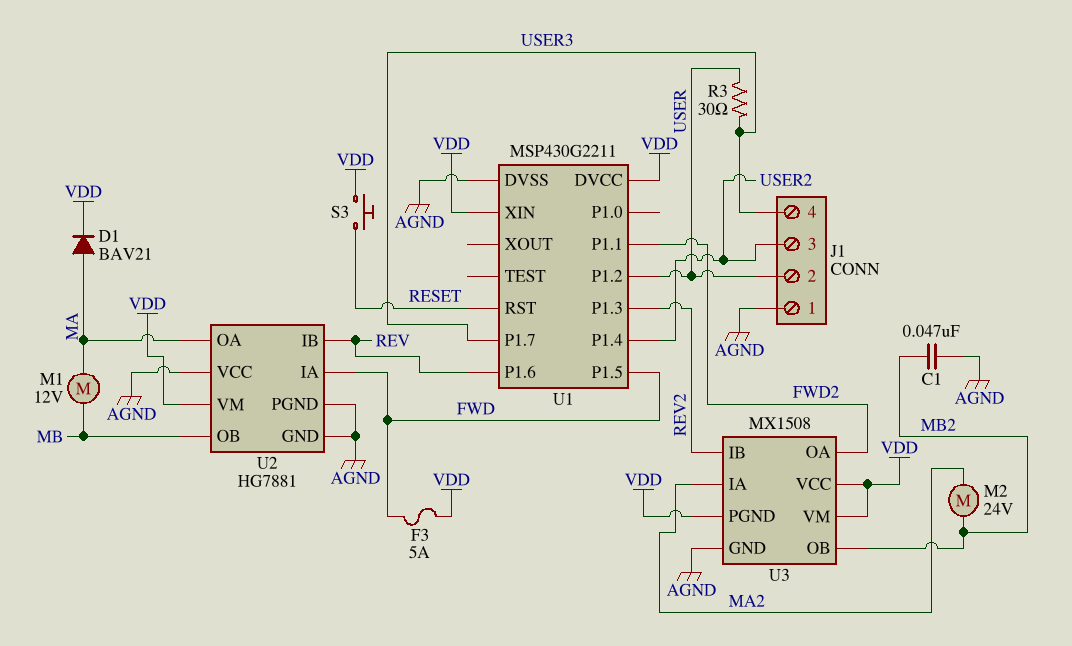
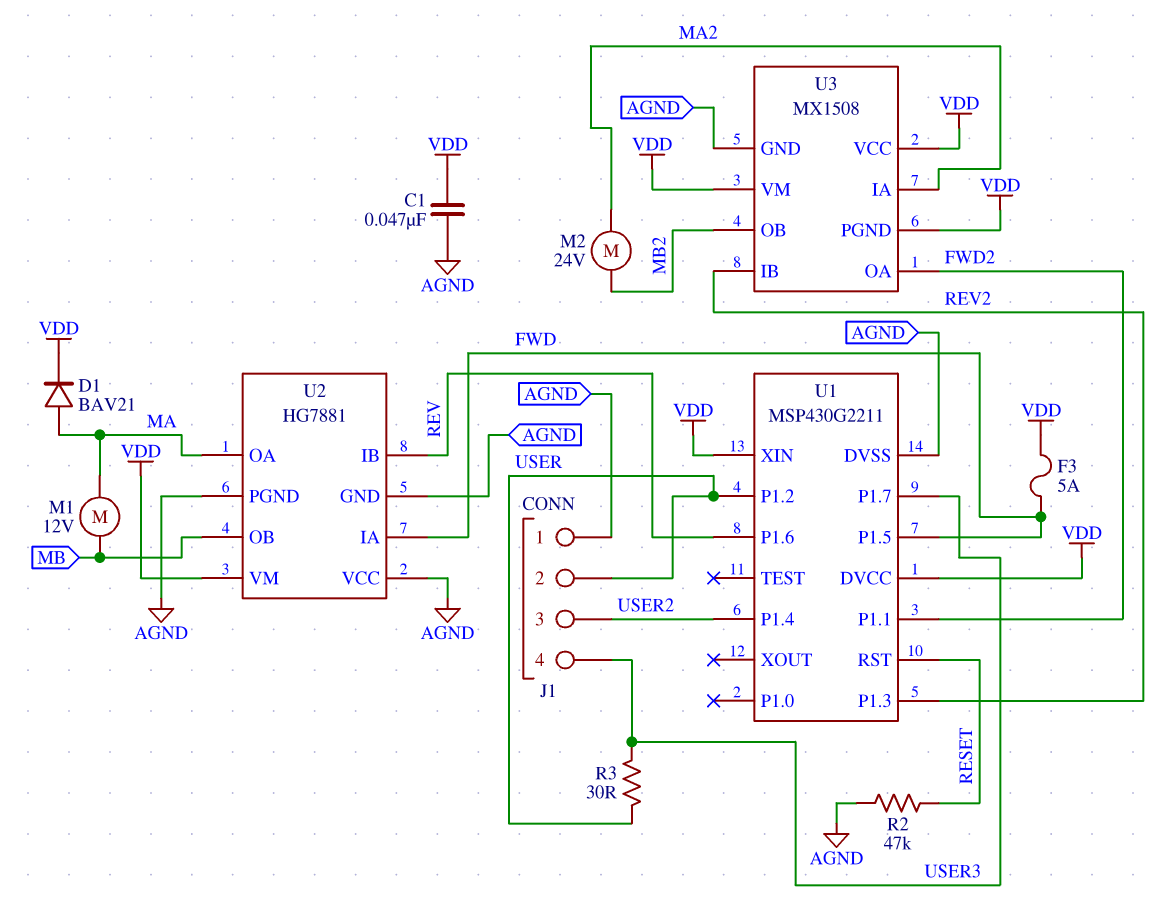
C1: 47nF (AGND, MB2) -> 47nF (AGND, VDD)
R2: none -> 47k (AGND, RESET)
S3: button (RESET, VDD) -> none

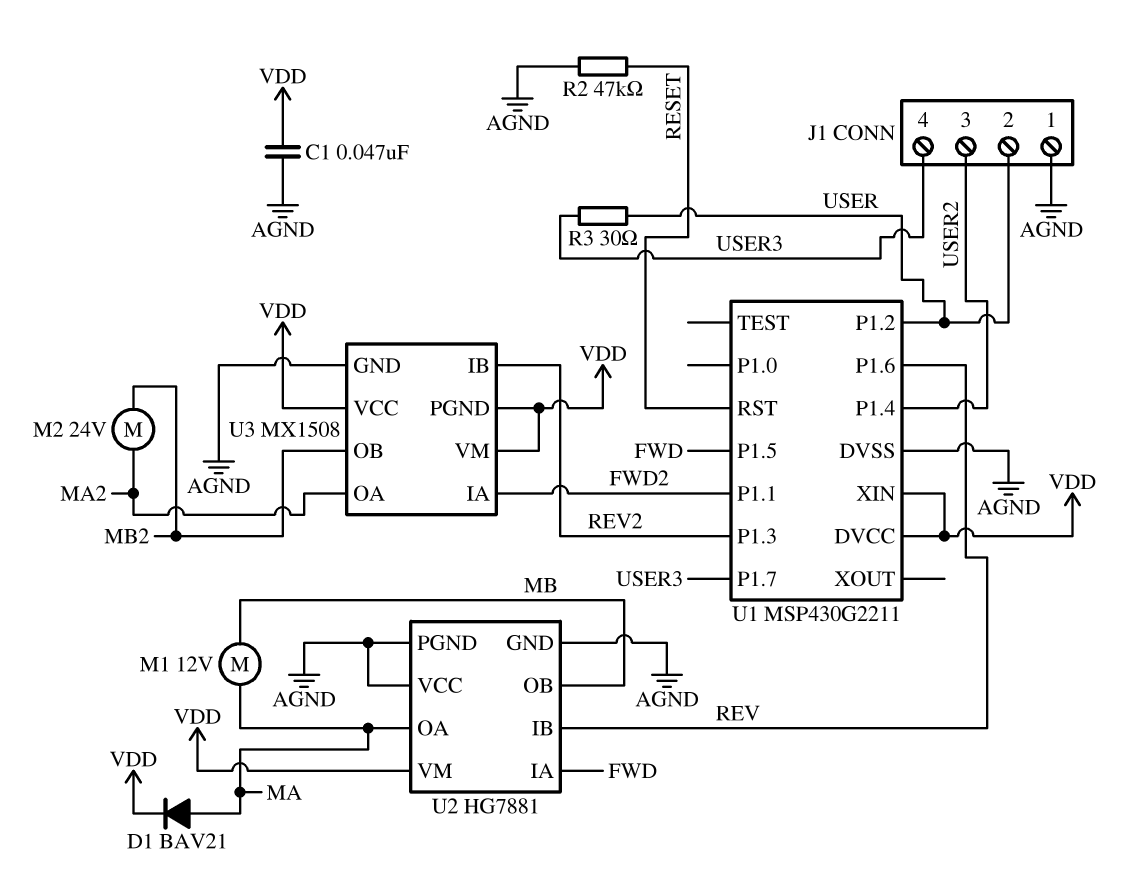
F3: 5A (FWD, VDD) -> none
U3 pin IA: MA2 -> FWD2
U3 pin OA: FWD2 -> MA2

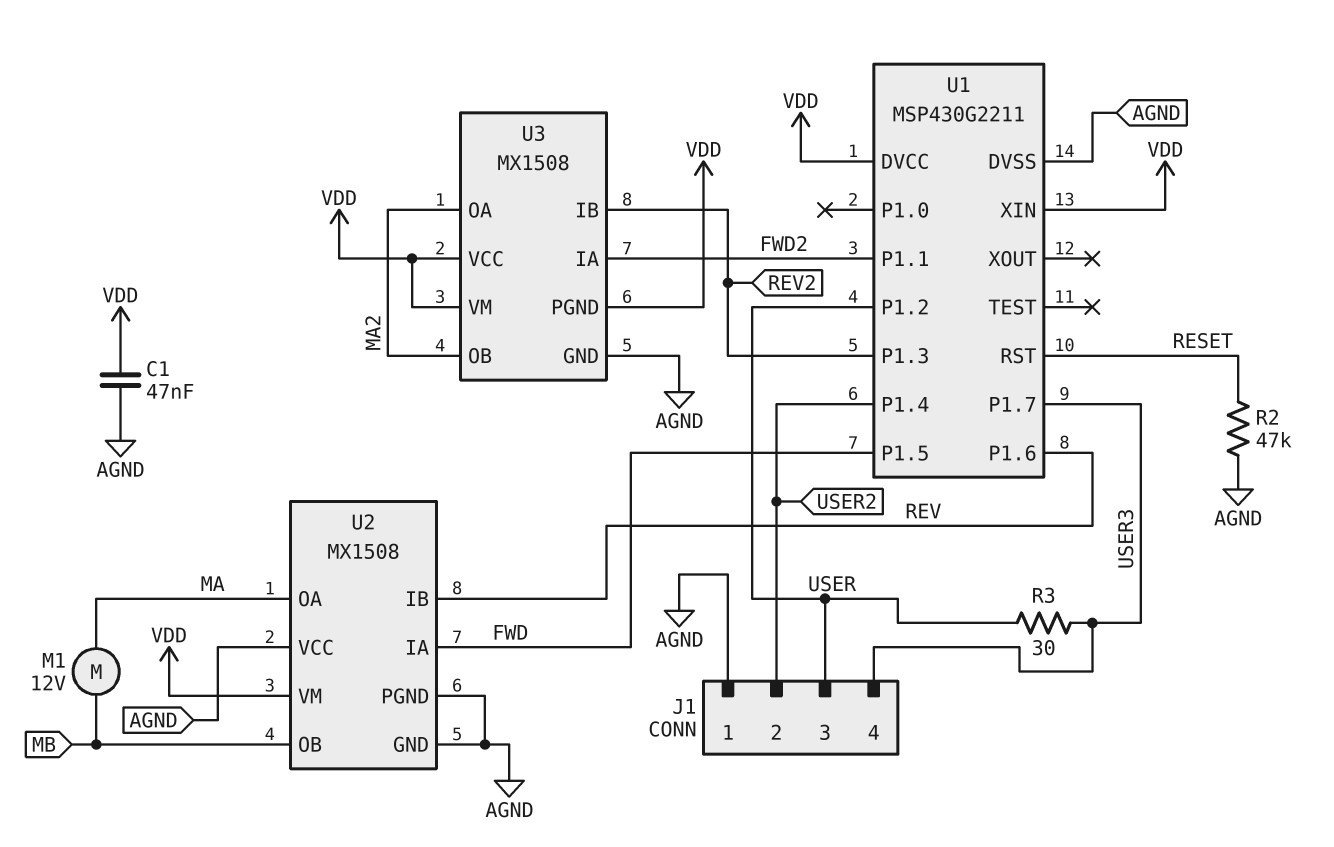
D1: diode BAV21 (A MA, K VDD) -> none
J1 pin 2: USER -> USER2
J1 pin 3: USER2 -> USER
M2: motor 24V (MA2, MB2) -> none
U2: HG7881 -> MX1508
U3 pin OB: MB2 -> MA2

